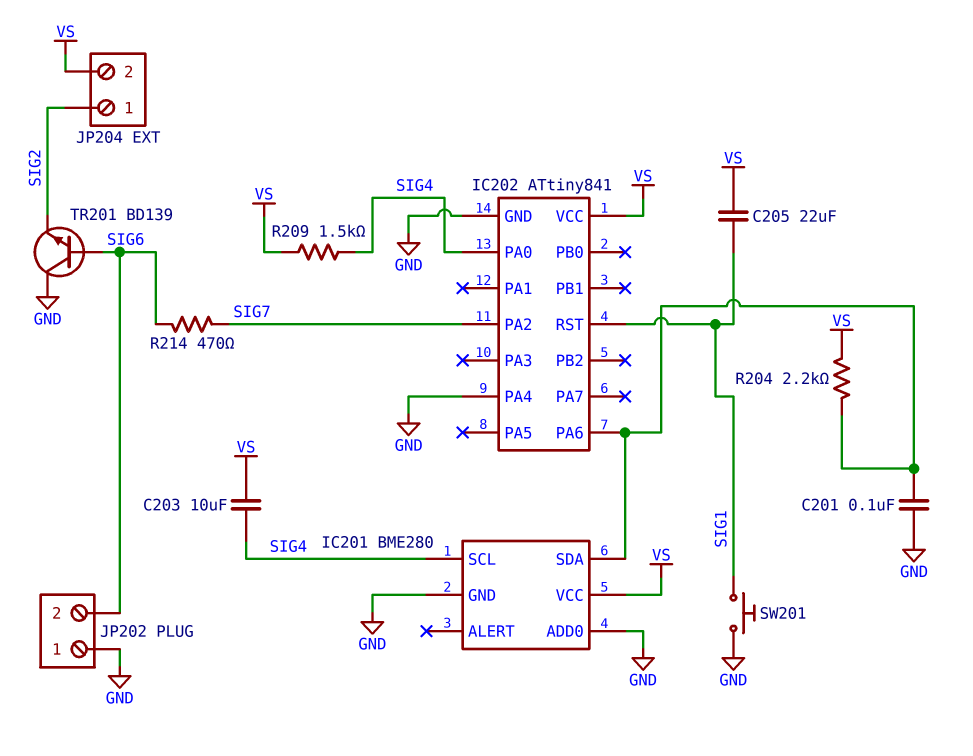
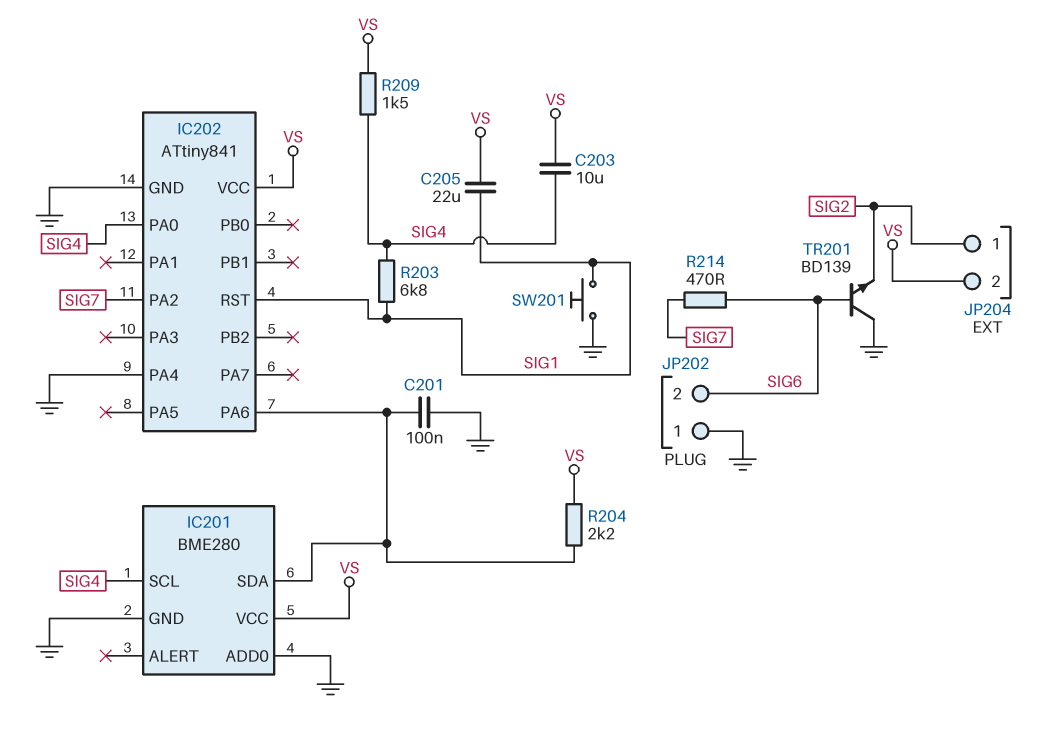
R203: none -> 6.8k (SIG1, SIG4)

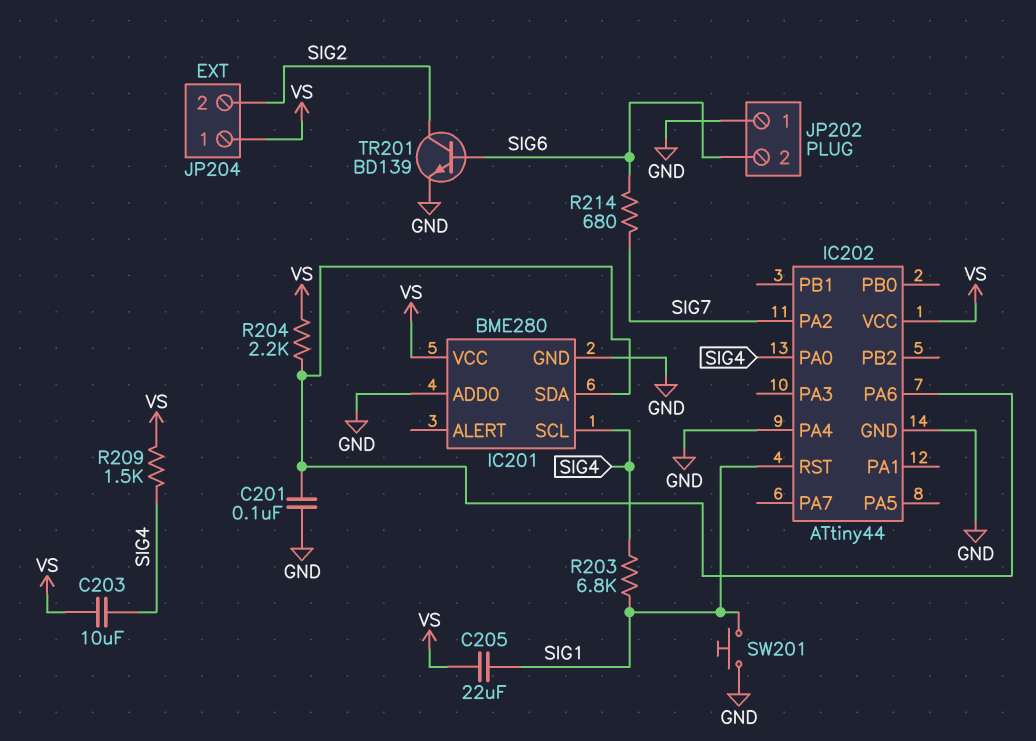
IC202: ATtiny841 -> ATtiny44
JP204 pin 1: SIG2 -> VS
JP204 pin 2: VS -> SIG2
R214: 470 (SIG6, SIG7) -> 680 (SIG6, SIG7)
TR201: NPN BD139 (B SIG6, C GND, E SIG2) -> NPN BD139 (B SIG6, C SIG2, E GND)

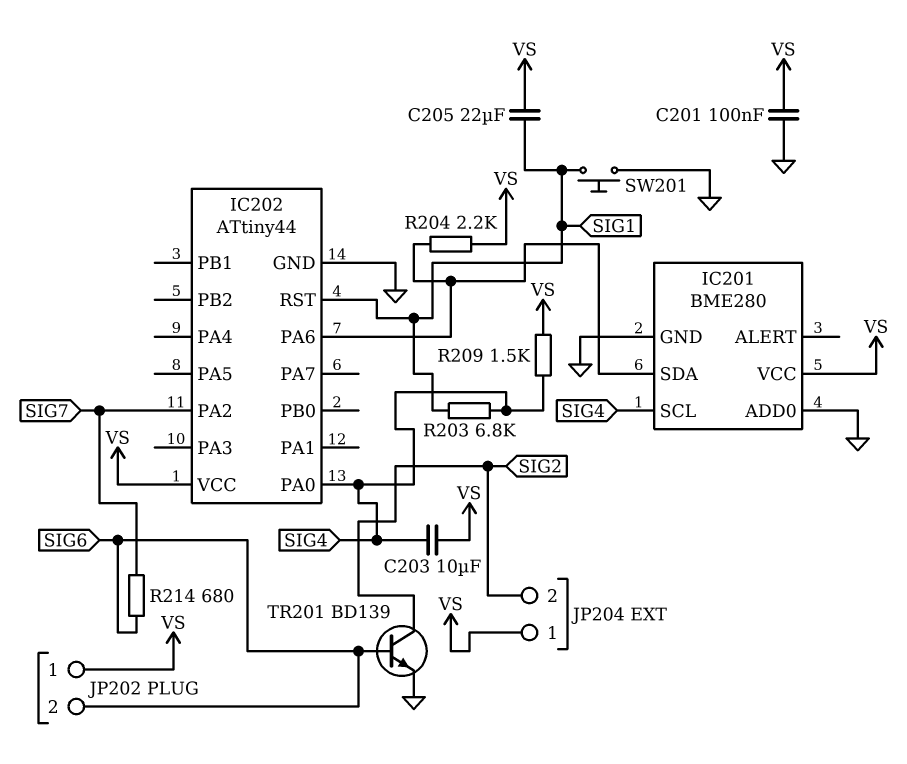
C201: 100nF (GND, IC201/SDA) -> 100nF (GND, VS)
IC202 pin PA4: GND -> none
JP202 pin 1: GND -> VS

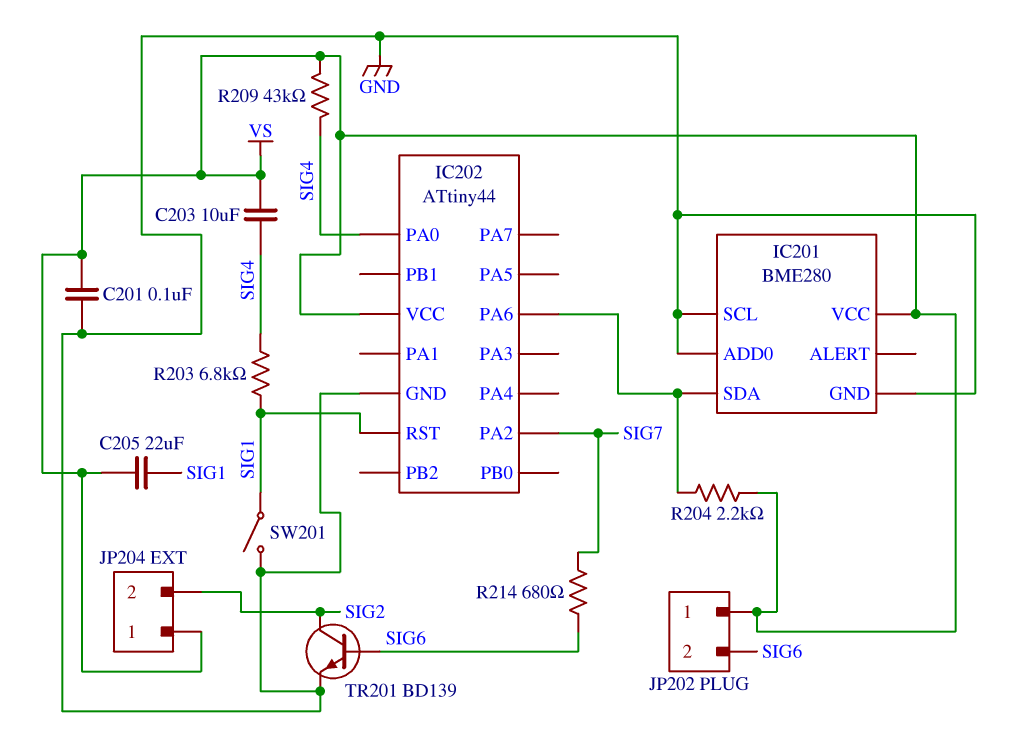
IC201 pin SCL: SIG4 -> GND
R209: 1.5k (SIG4, VS) -> 43k (SIG4, VS)
SW201: button (GND, SIG1) -> switch (GND, SIG1)

